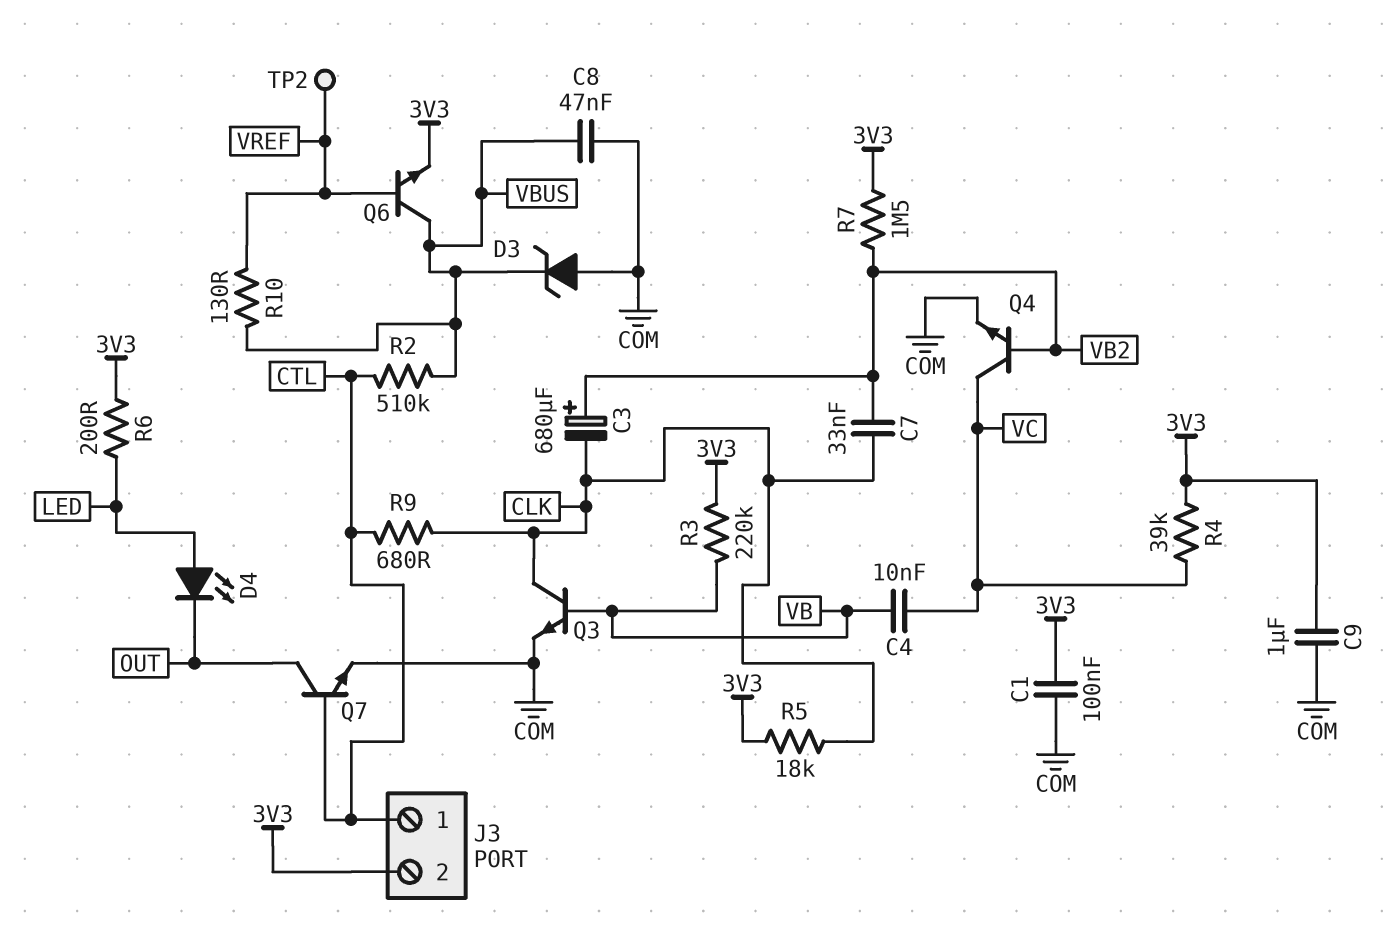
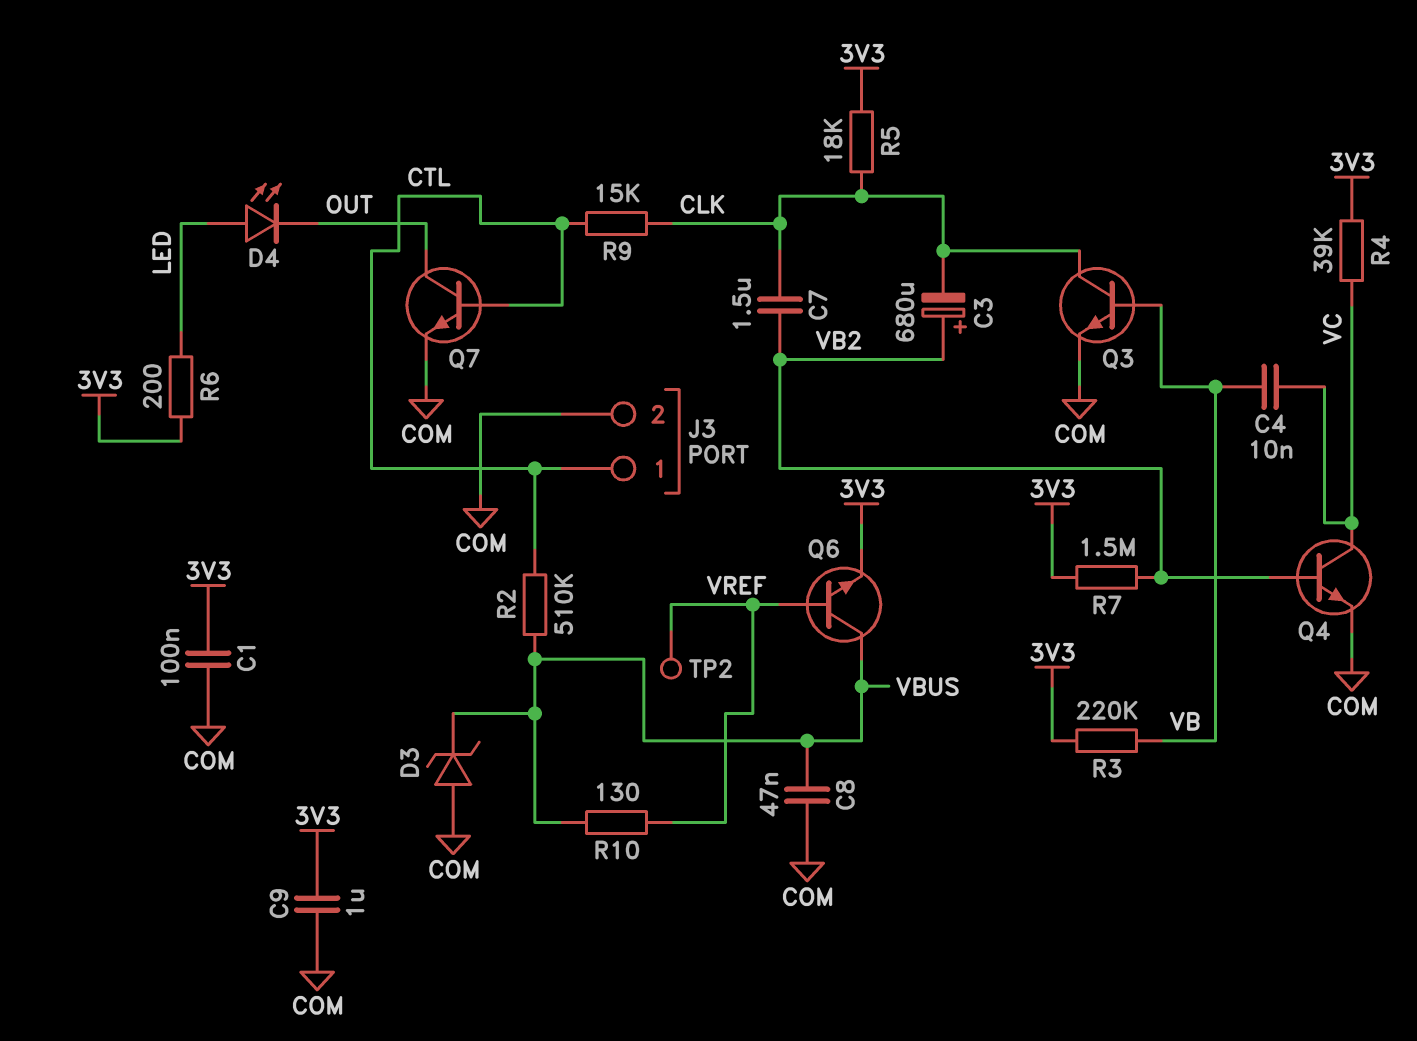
C7: 33nF (CLK, VB2) -> 1.5uF (CLK, VB2)
J3 pin 2: 3V3 -> COM
R9: 680 (CLK, CTL) -> 15k (CLK, CTL)

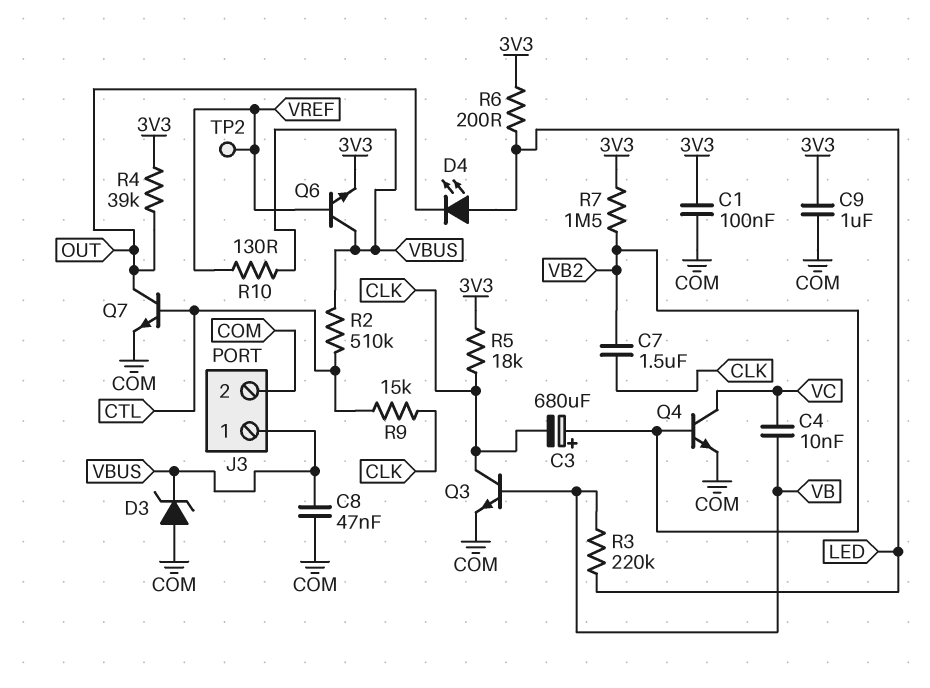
J3 pin 1: CTL -> VBUS
R3: 220k (3V3, VB) -> 220k (LED, VB)
R4: 39k (3V3, VC) -> 39k (3V3, OUT)

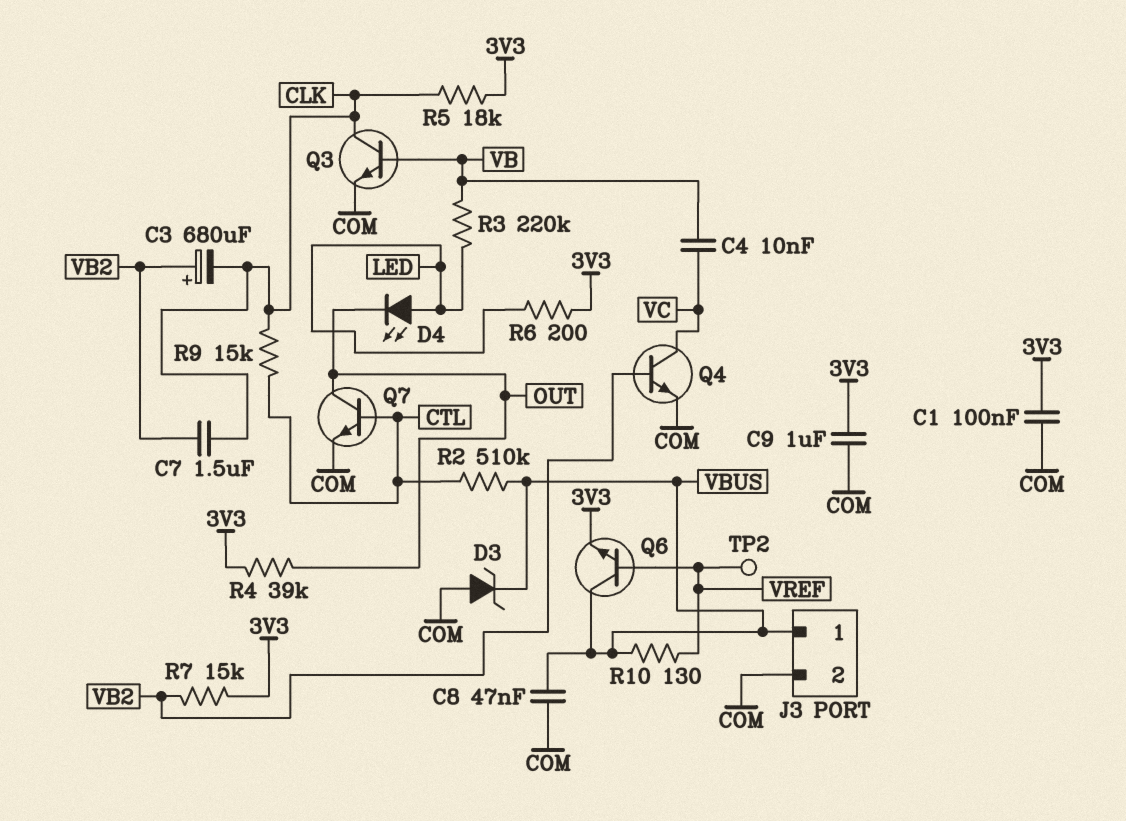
R7: 1.5M (3V3, VB2) -> 15k (3V3, VB2)

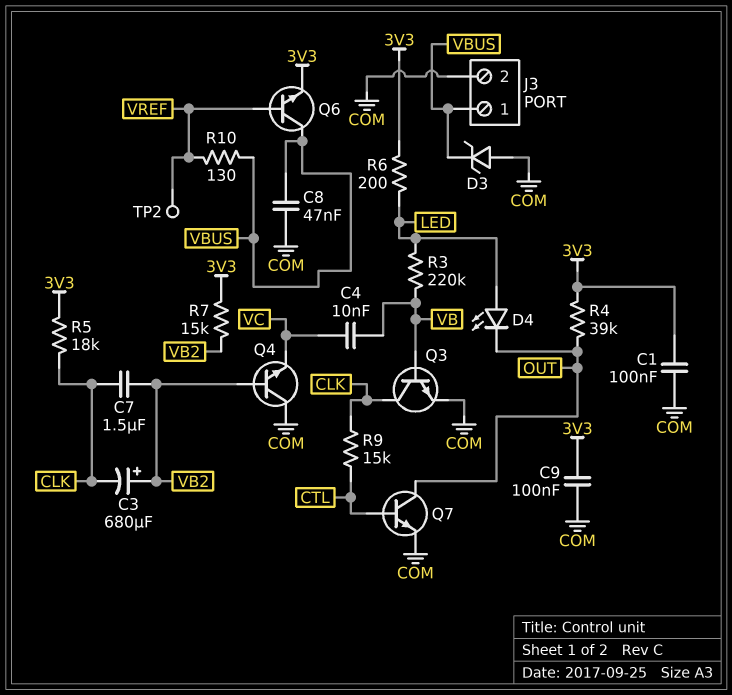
C9: 1uF (3V3, COM) -> 100nF (3V3, COM)
Q4: NPN (B VB2, C VC, E COM) -> NPN (B VB2, C COM, E VC)
R2: 510k (CTL, VBUS) -> none

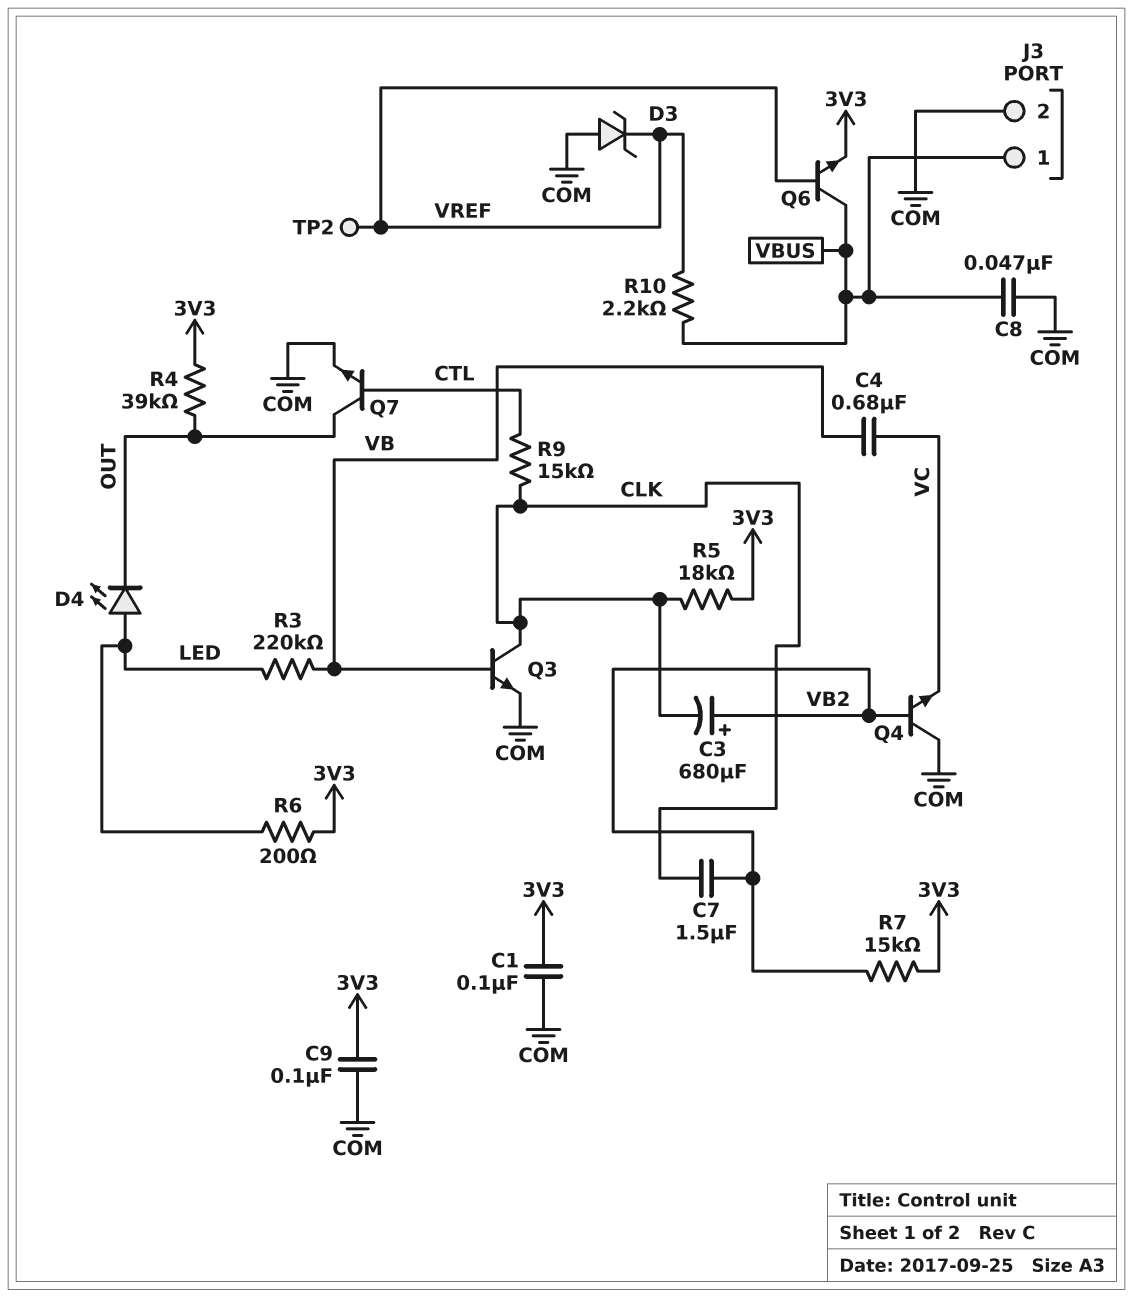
C4: 10nF (VB, VC) -> 680nF (VB, VC)
D3: zener (A COM, K VBUS) -> zener (A COM, K VREF)
R10: 130 (VBUS, VREF) -> 2.2k (VBUS, VREF)

